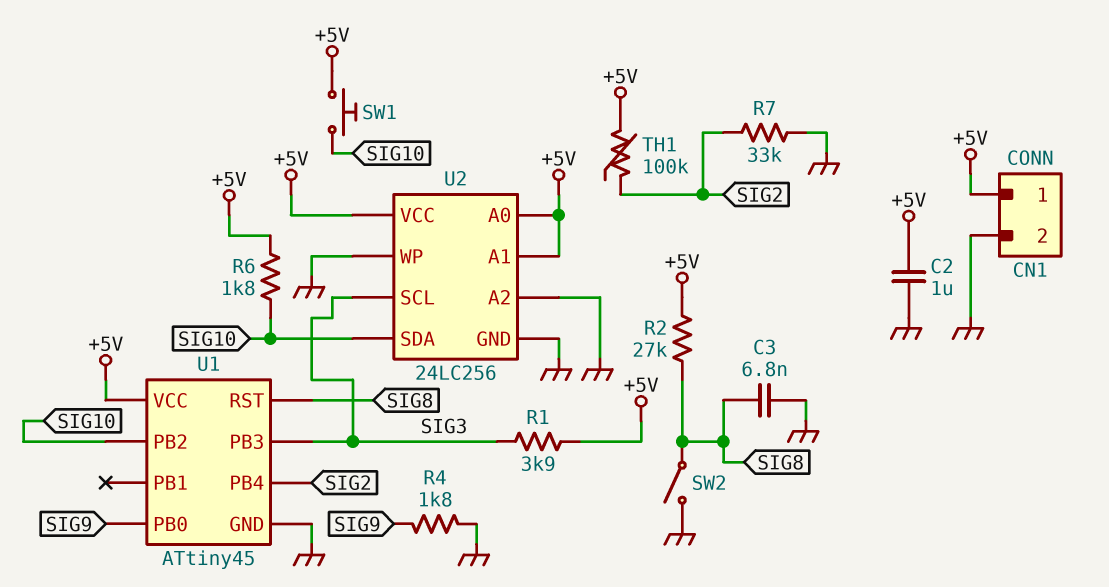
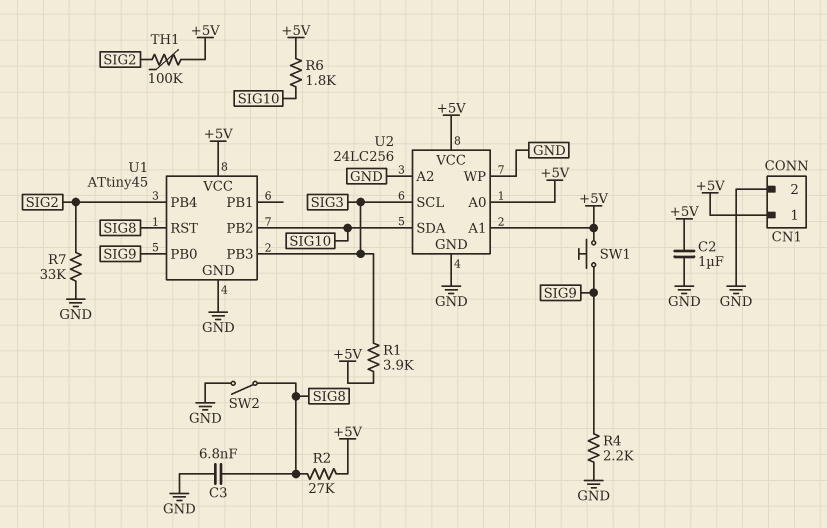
R4: 1.8k (GND, SIG9) -> 2.2k (GND, SIG9)
SW1: button (+5V, SIG10) -> button (+5V, SIG9)

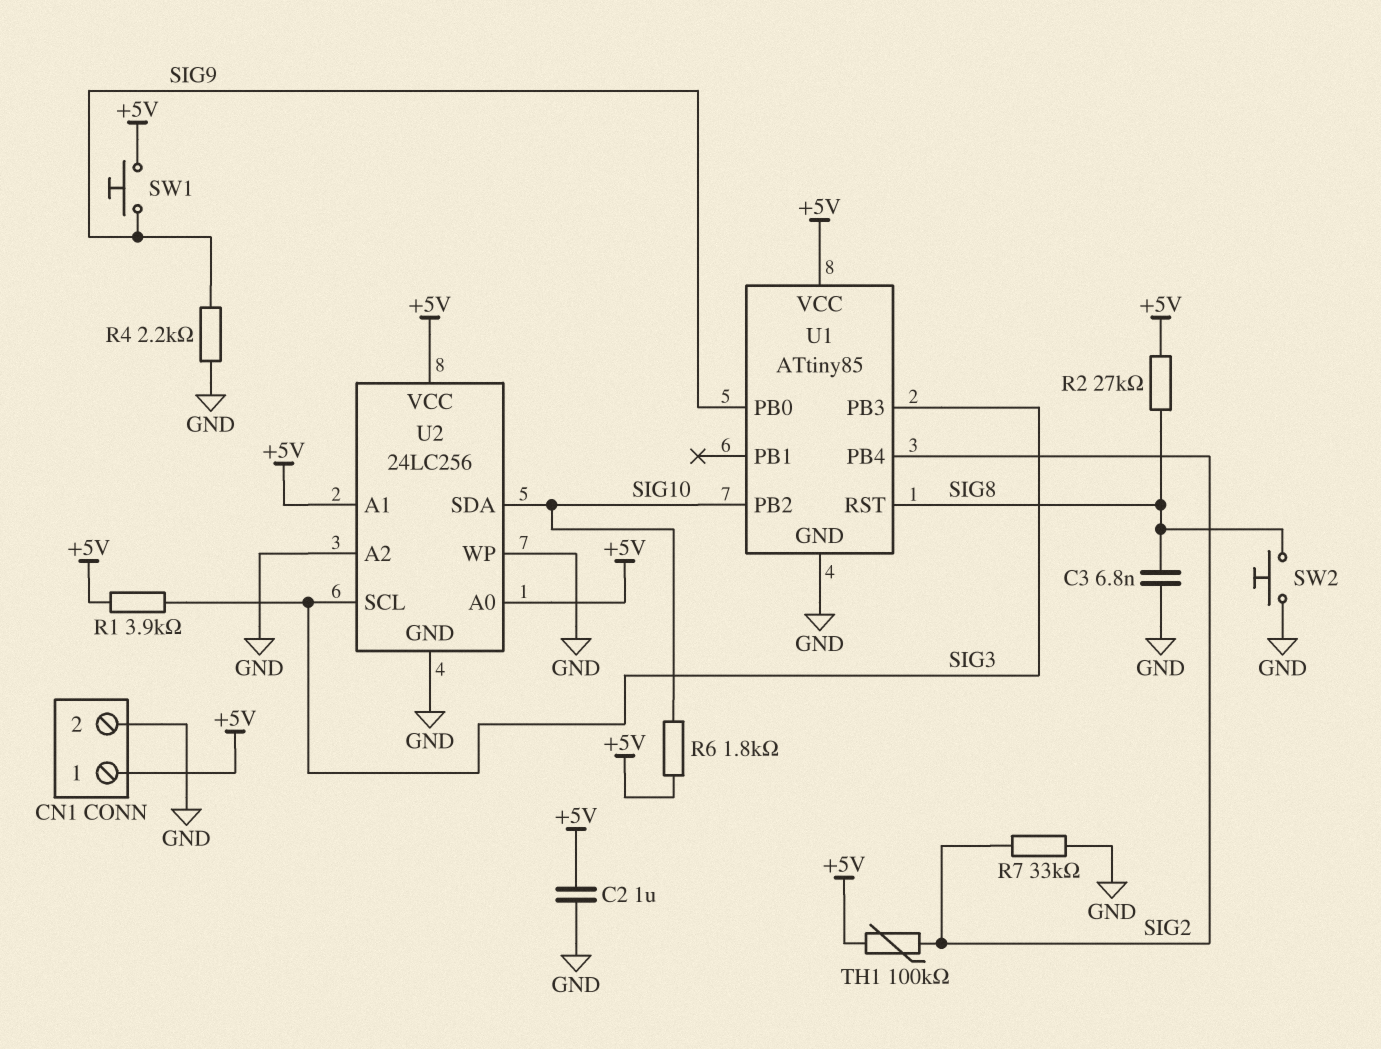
SW2: switch (GND, SIG8) -> button (GND, SIG8)
U1: ATtiny45 -> ATtiny85

